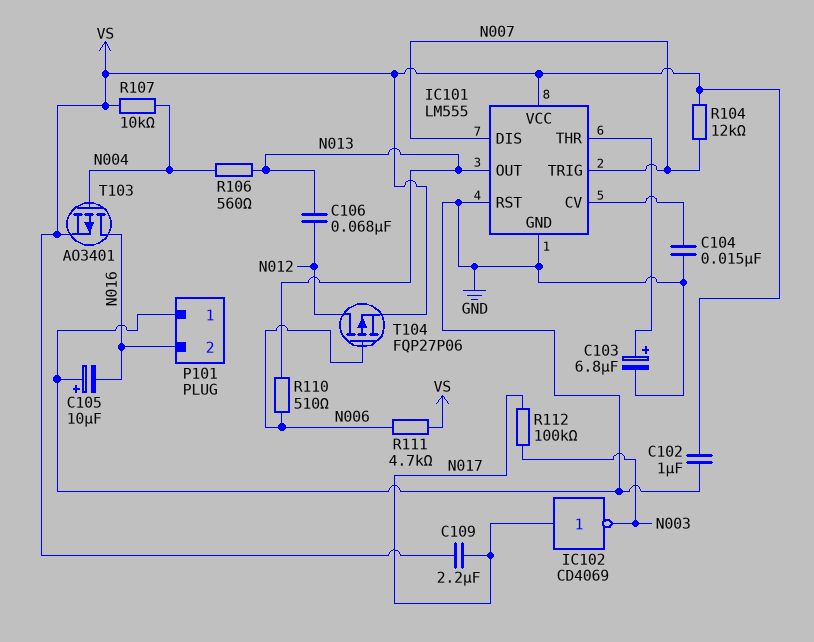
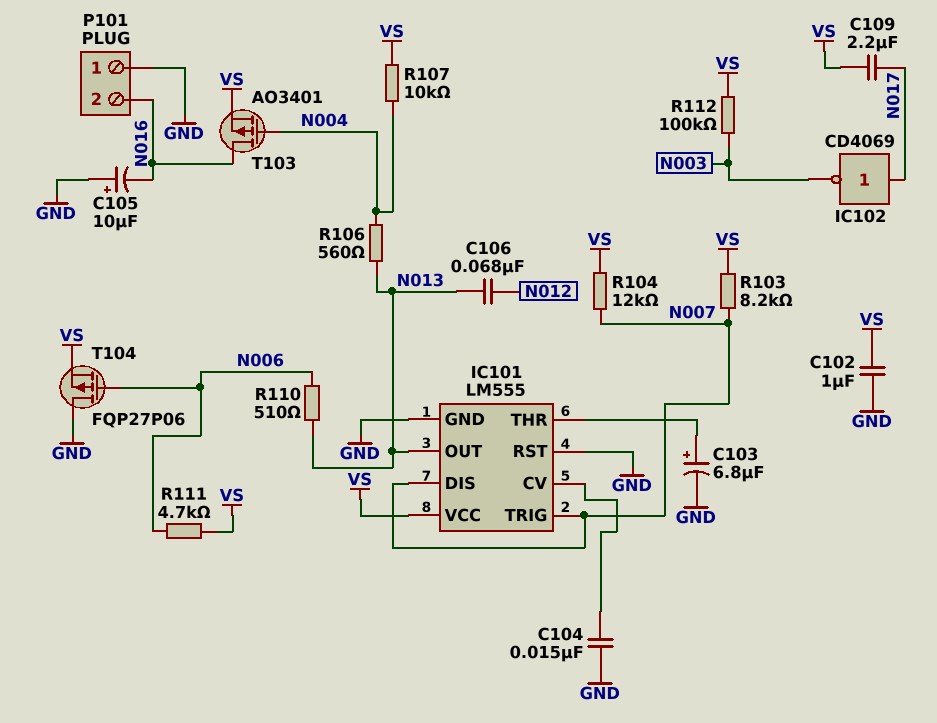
R103: none -> 8.2k (N007, VS)
R112: 100k (N003, N017) -> 100k (N003, VS)
T104: PMOS FQP27P06 (G N006, D N012, S VS) -> PMOS FQP27P06 (G N006, D GND, S VS)

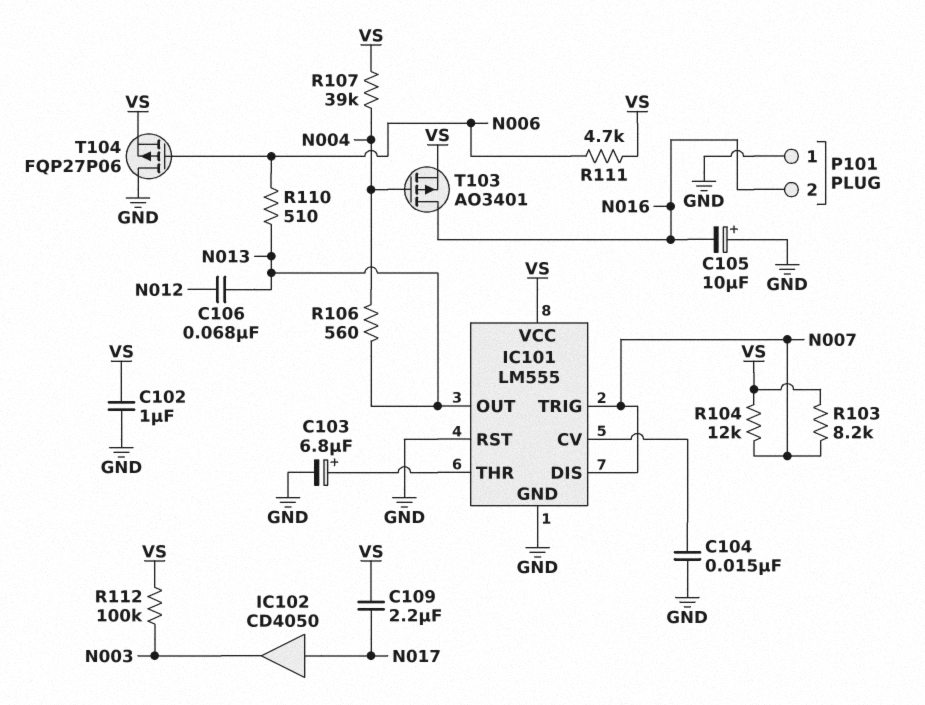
IC102: NOT CD4069 (in N017, out N003) -> buffer CD4050 (in N017, out N003)
R107: 10k (N004, VS) -> 39k (N004, VS)

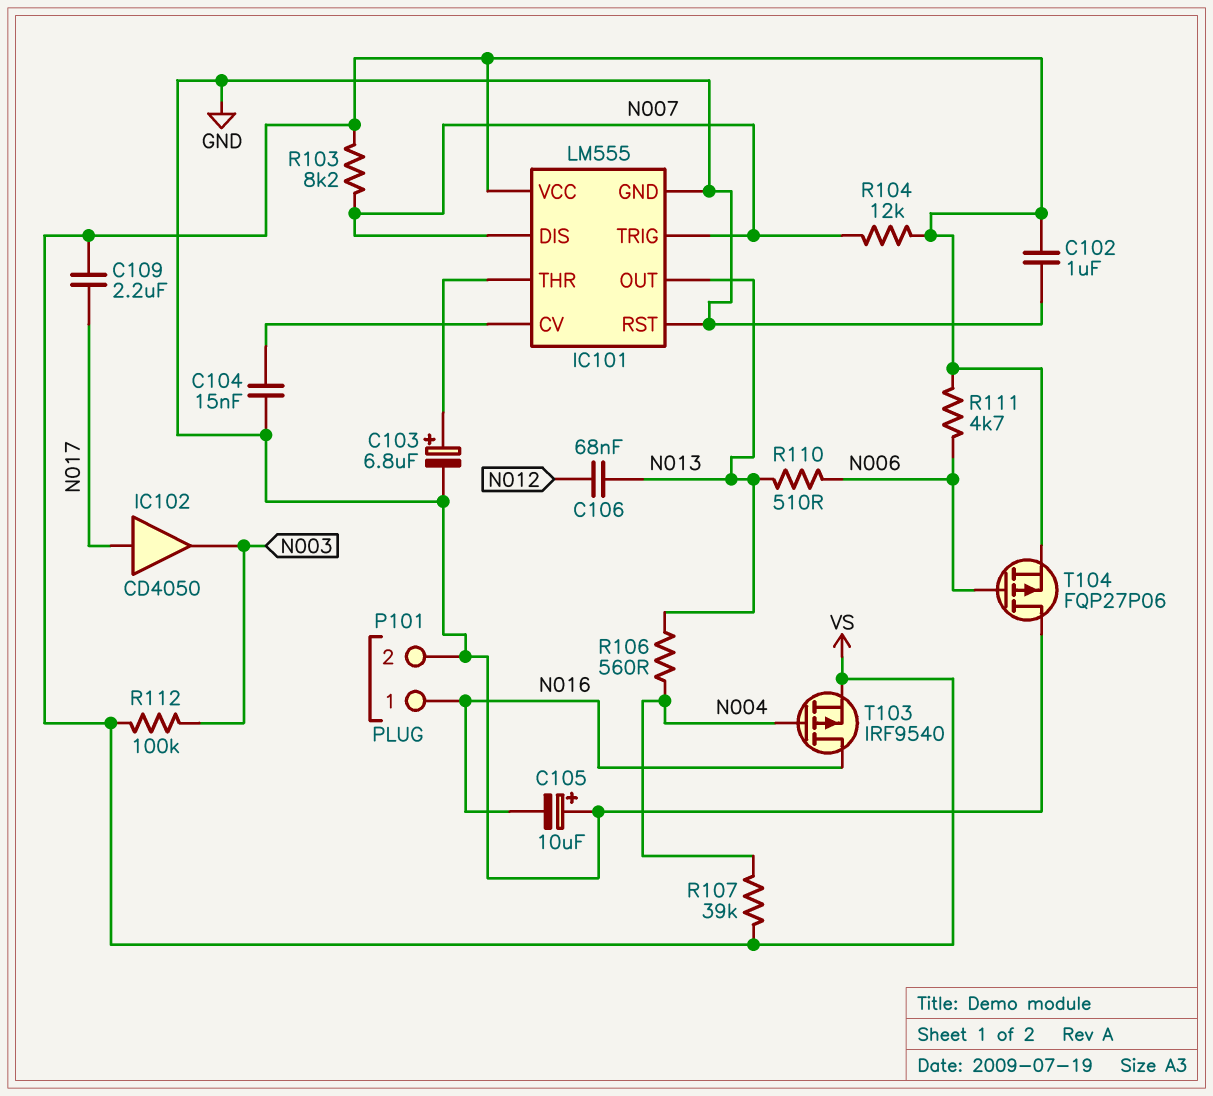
P101 pin 1: GND -> N016
P101 pin 2: N016 -> GND
T103: PMOS AO3401 (G N004, D N016, S VS) -> PMOS IRF9540 (G N004, D N016, S VS)

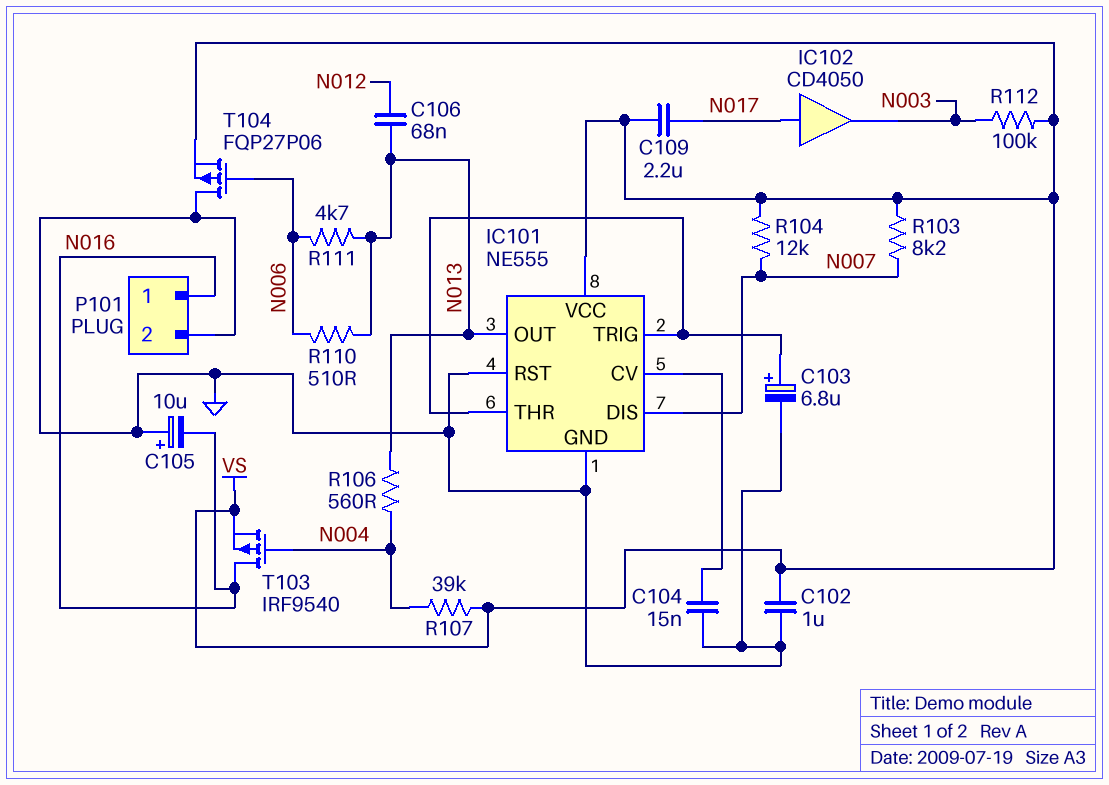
IC101: LM555 -> NE555
IC101 pin TRIG: N007 -> IC101/THR
R111: 4.7k (N006, VS) -> 4.7k (N006, N013)

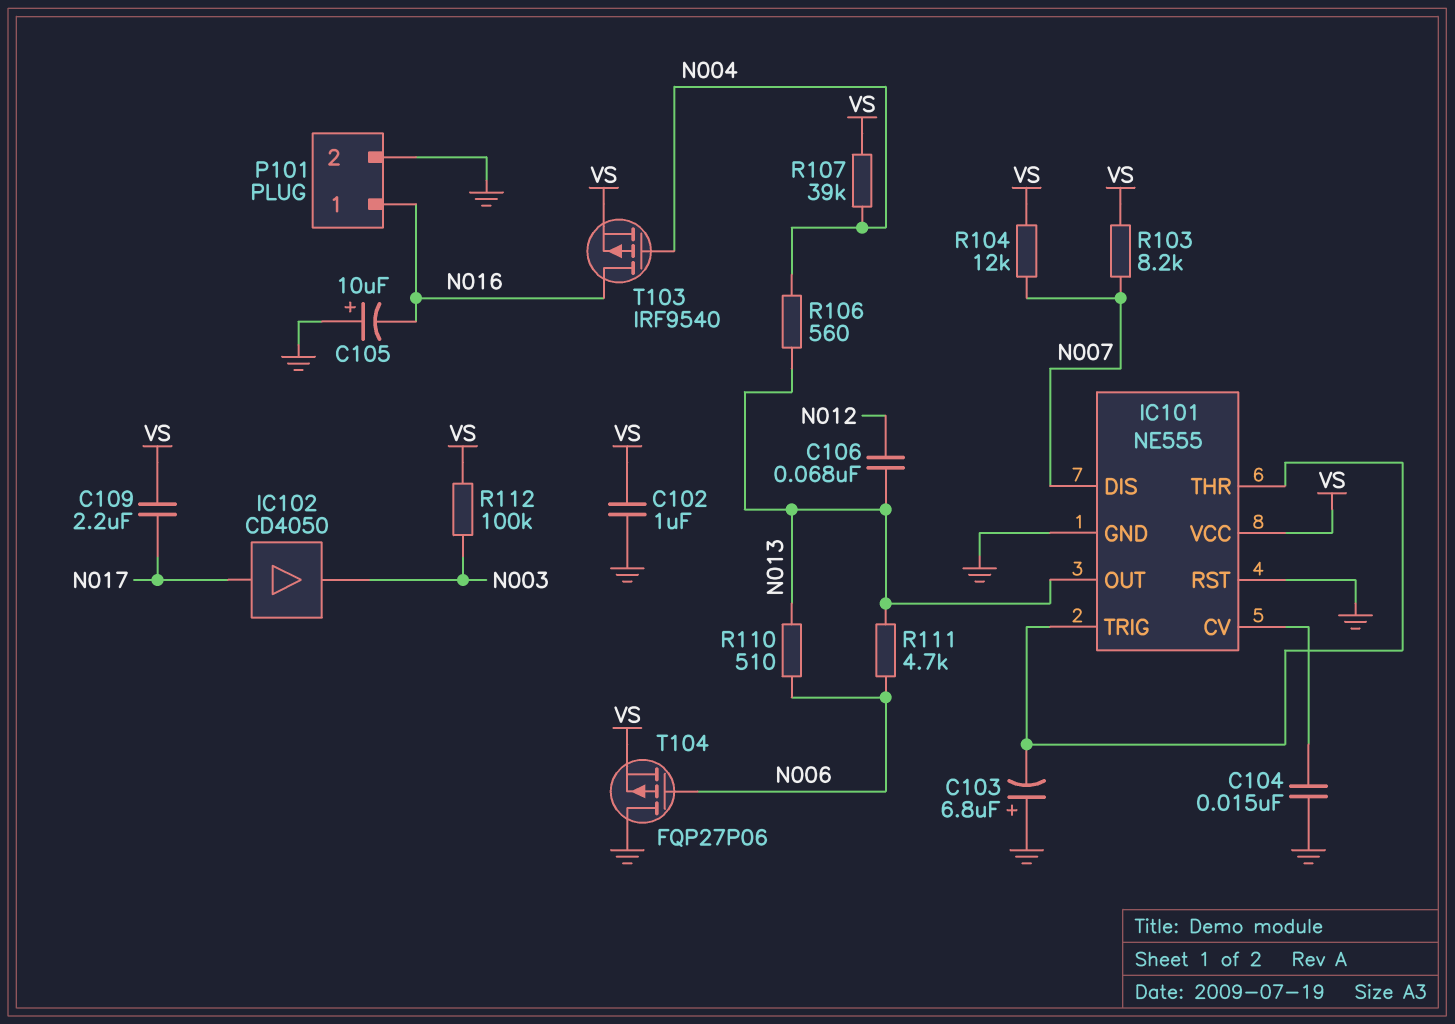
C103: 6.8uF (plus IC101/THR, minus GND) -> 6.8uF (plus GND, minus IC101/THR)

